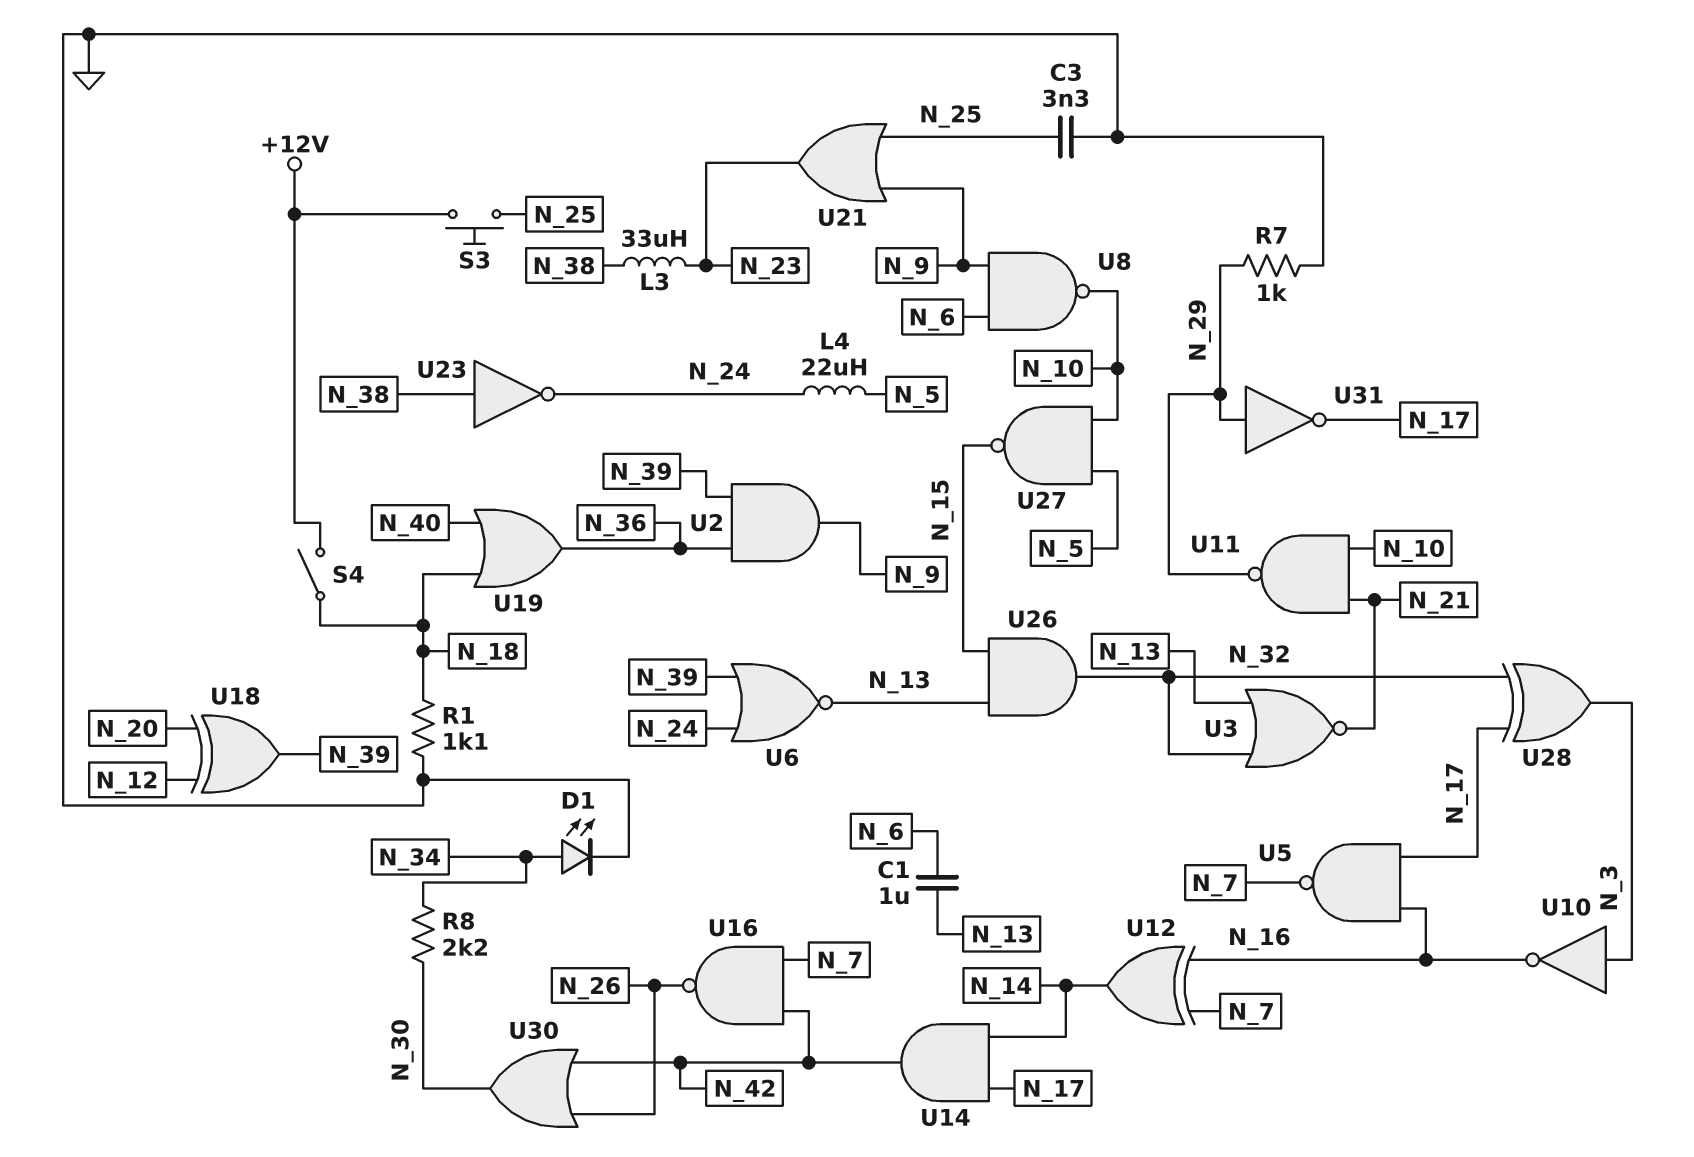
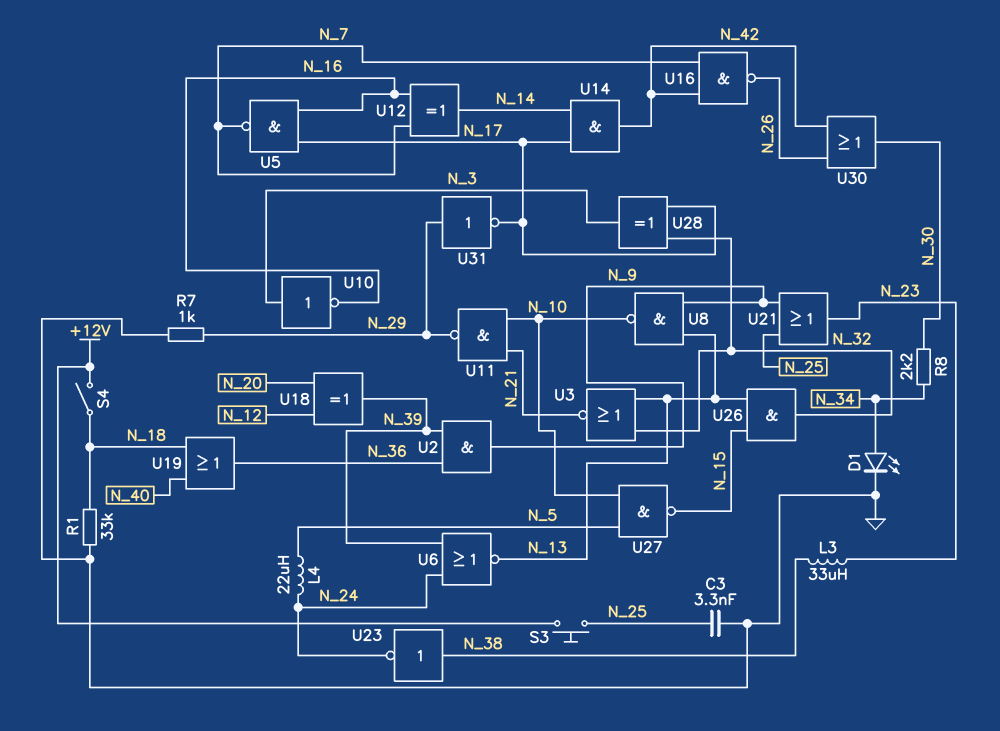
C1: 1uF (N_6, N_13) -> none
R1: 1.1k (GND, N_18) -> 33k (GND, N_18)
U8: NAND (in N_6, in N_9, out N_10) -> NAND (in N_9, in N_13, out N_10)

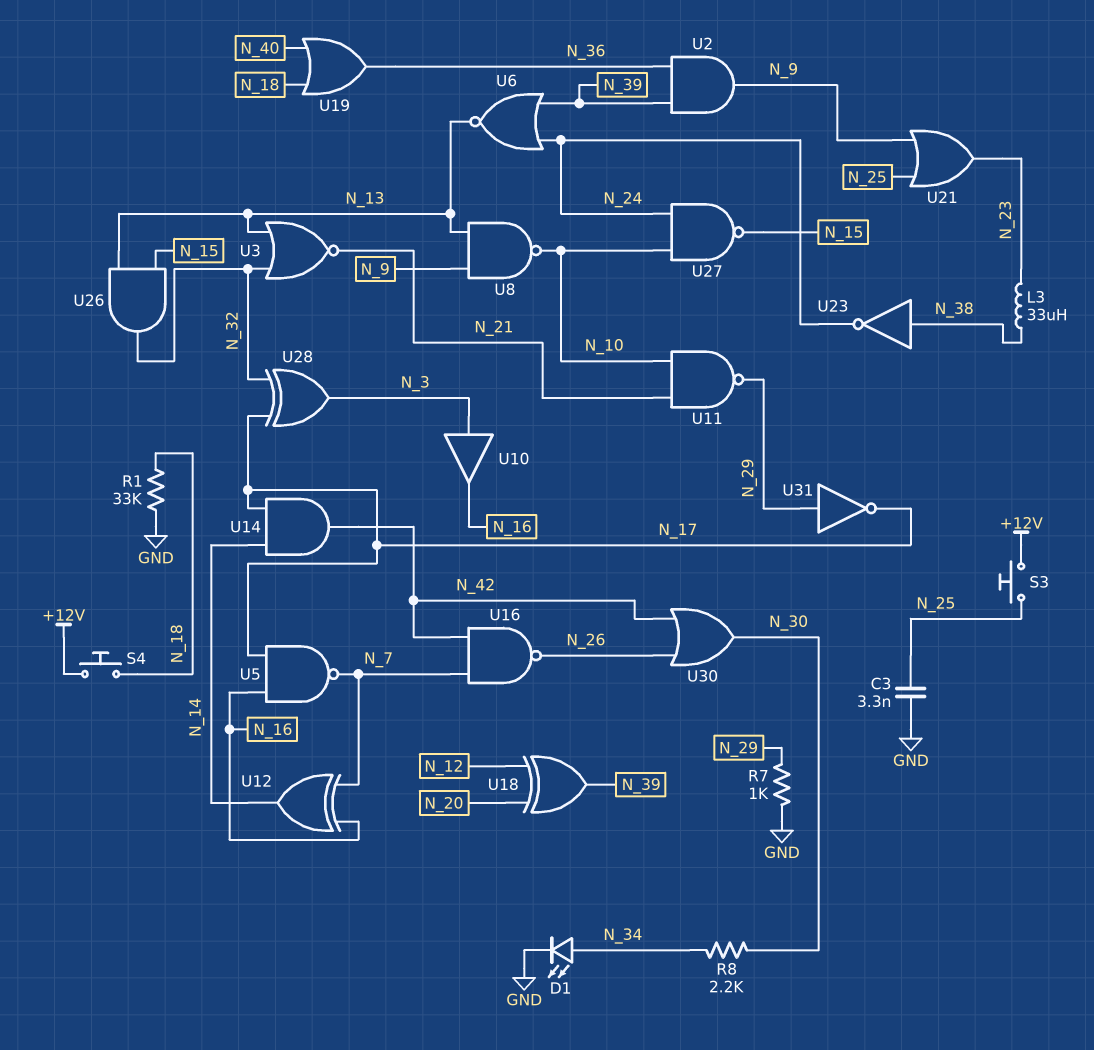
L4: 22uH (N_5, N_24) -> none
S4: switch (+12V, N_18) -> button (+12V, N_18)
U10: NOT (in N_3, out N_16) -> buffer (in N_3, out N_16)
U27: NAND (in N_5, in N_10, out N_15) -> NAND (in N_10, in N_24, out N_15)

